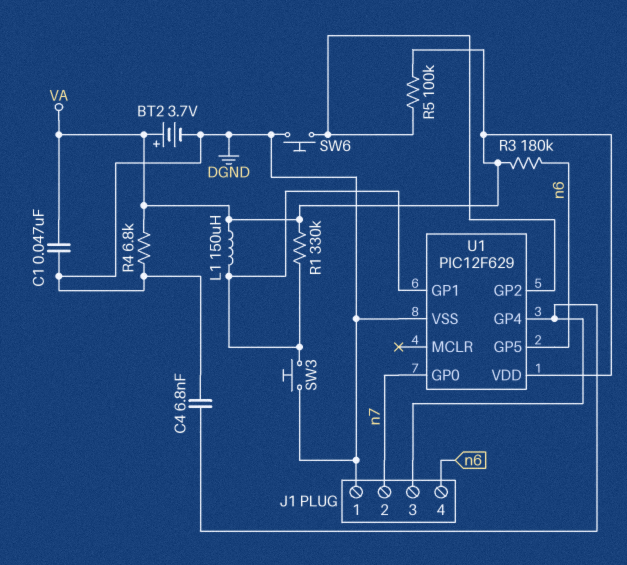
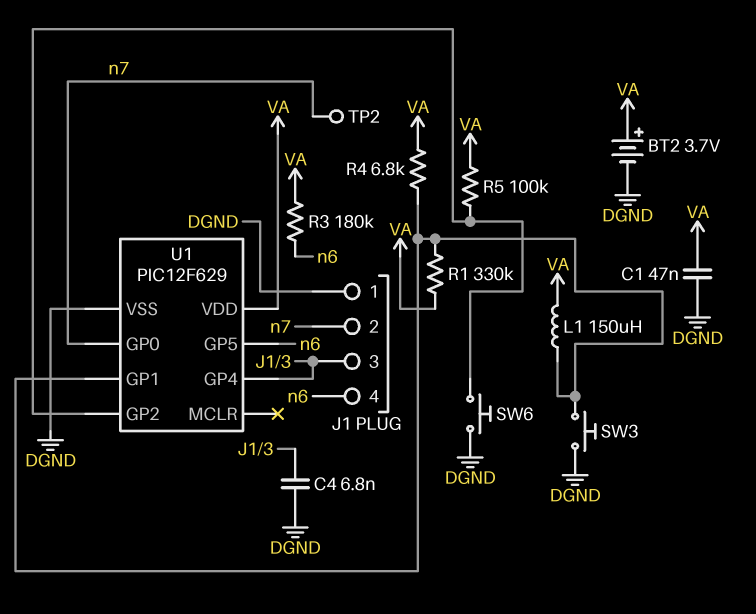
R4: 6.8k (DGND, VA) -> 6.8k (U1/GP1, VA)
TP2: none -> test point (n7)

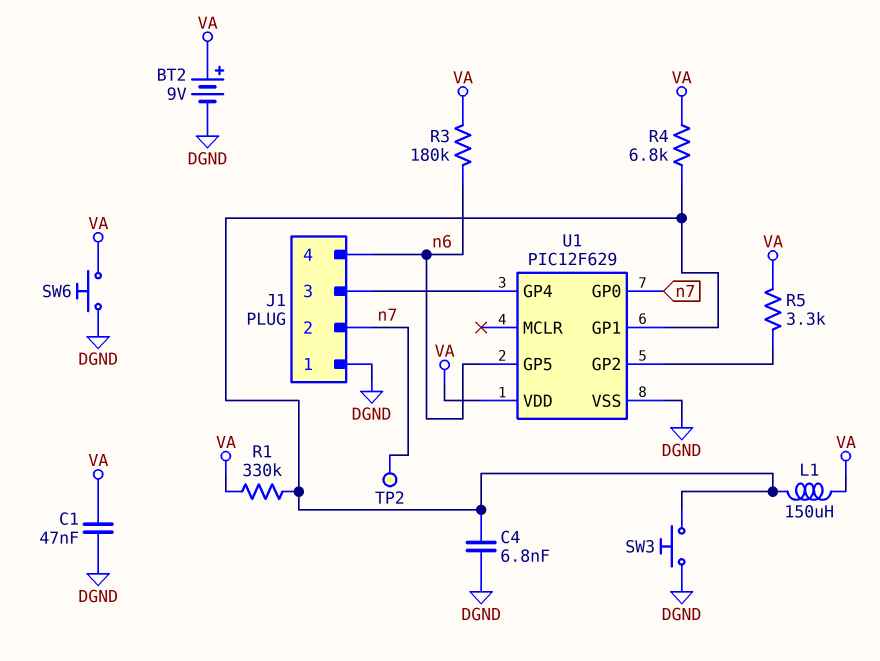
BT2: 3.7V (plus VA, minus DGND) -> 9V (plus VA, minus DGND)
C4: 6.8nF (DGND, J1/3) -> 6.8nF (DGND, U1/GP1)
R5: 100k (U1/GP2, VA) -> 3.3k (U1/GP2, VA)
SW6: button (DGND, U1/GP2) -> button (DGND, VA)

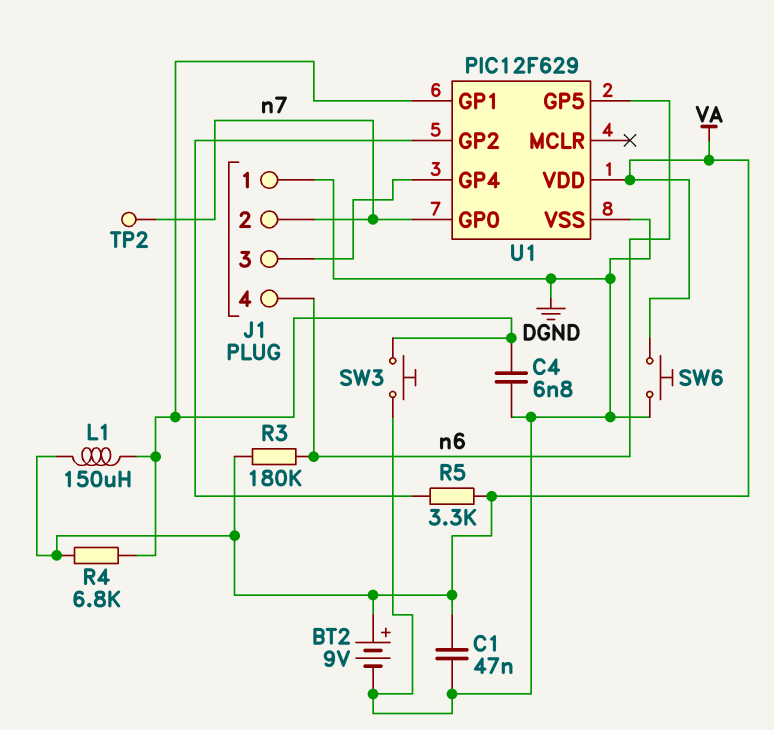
R1: 330k (U1/GP1, VA) -> none

